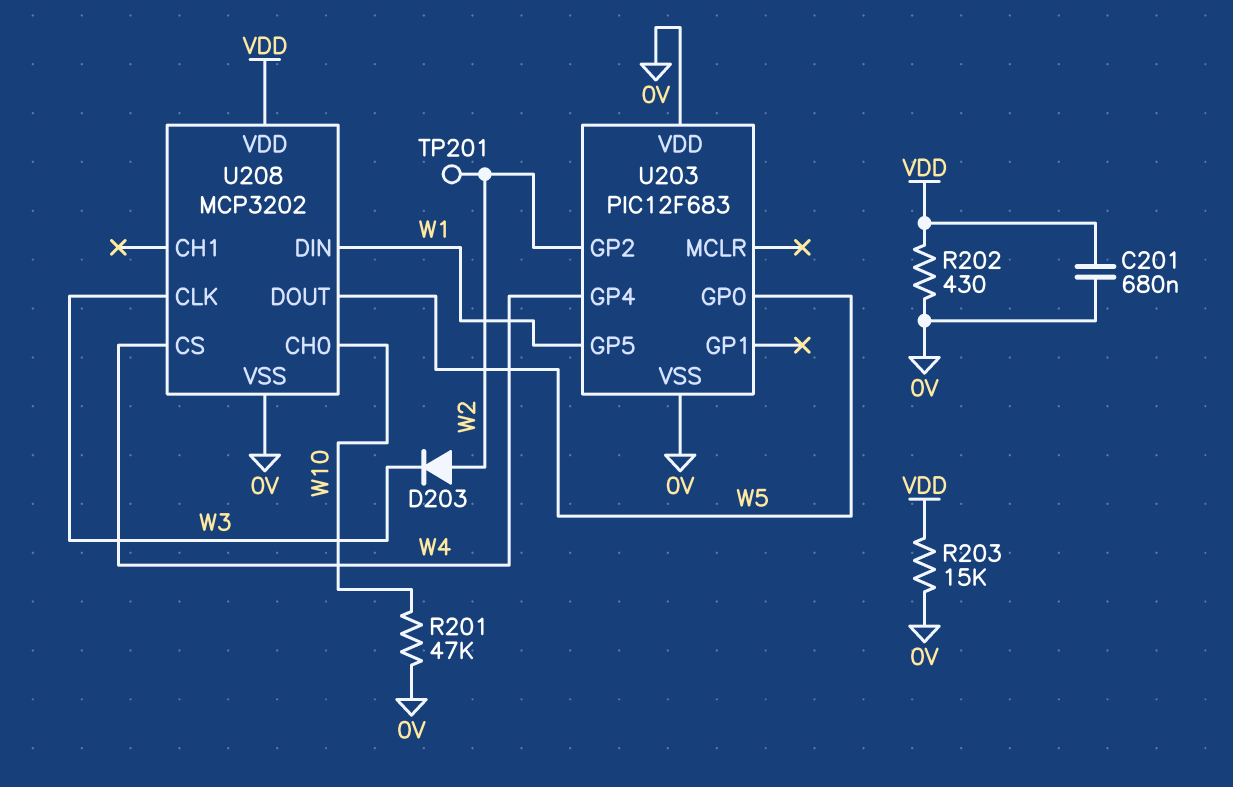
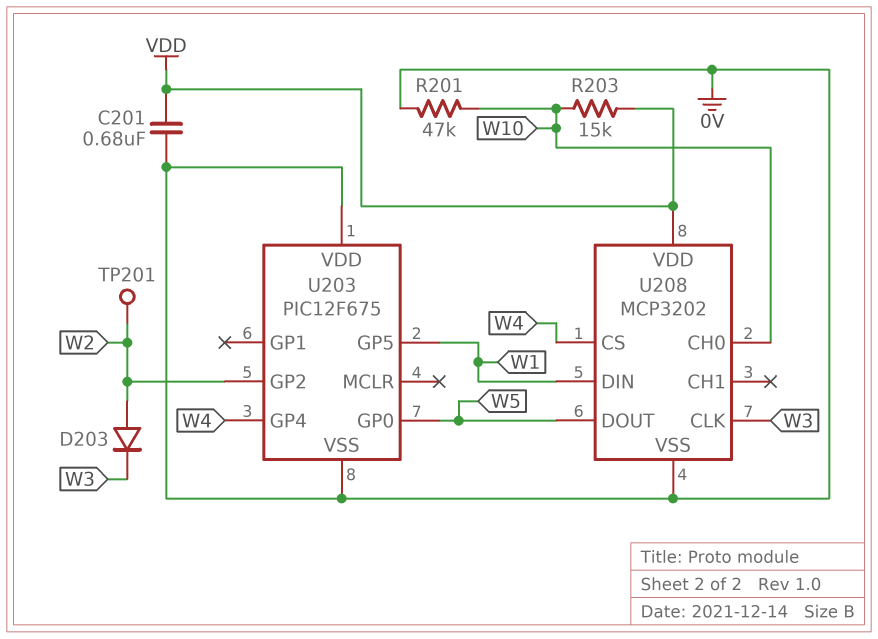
R202: 430 (0V, VDD) -> none
R203: 15k (0V, VDD) -> 15k (VDD, W10)
U203: PIC12F683 -> PIC12F675

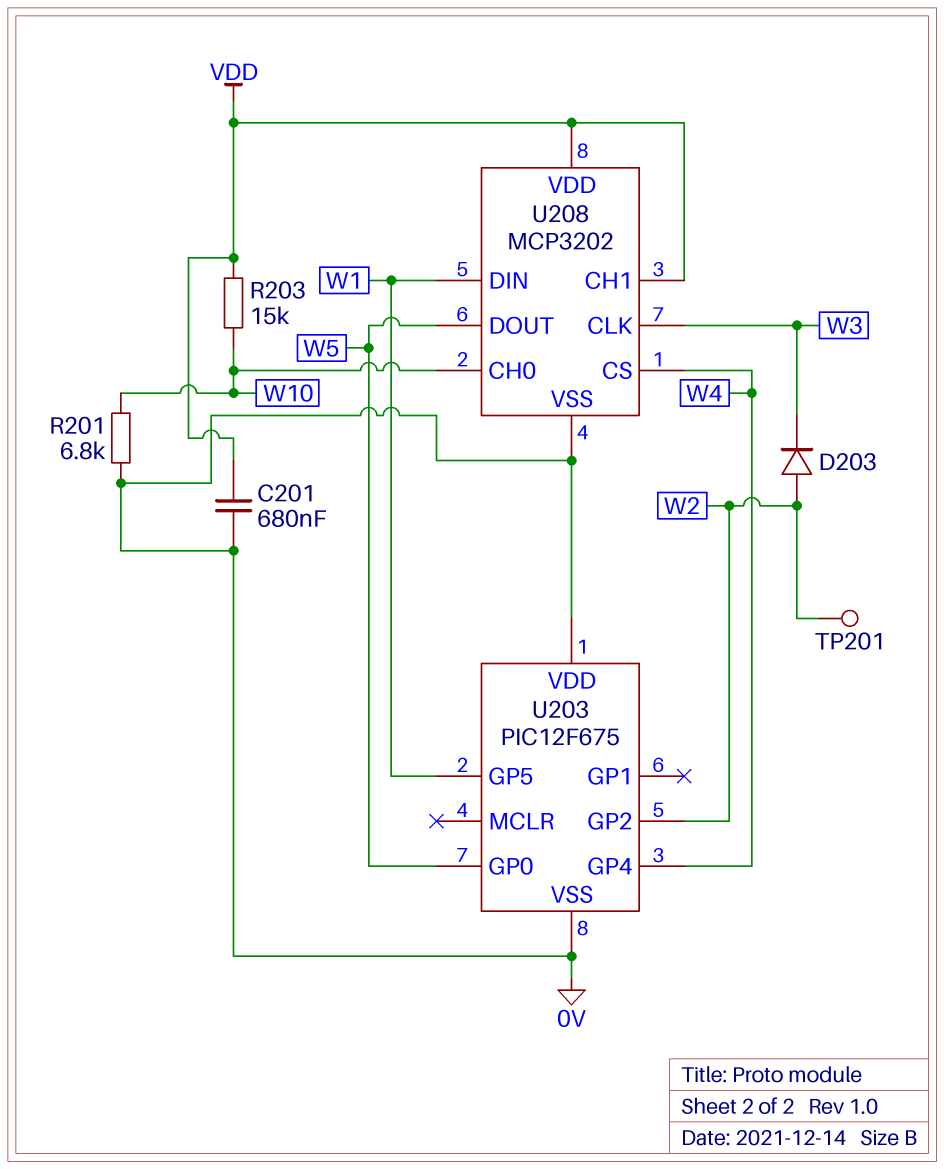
R201: 47k (0V, W10) -> 6.8k (0V, W10)
U208 pin CH1: none -> VDD

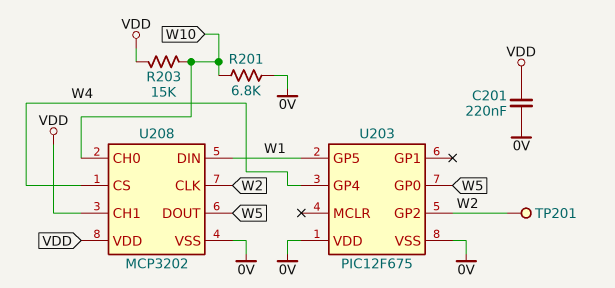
C201: 680nF (0V, VDD) -> 220nF (0V, VDD)
D203: diode (A W2, K W3) -> none
U208 pin CLK: W3 -> W2

